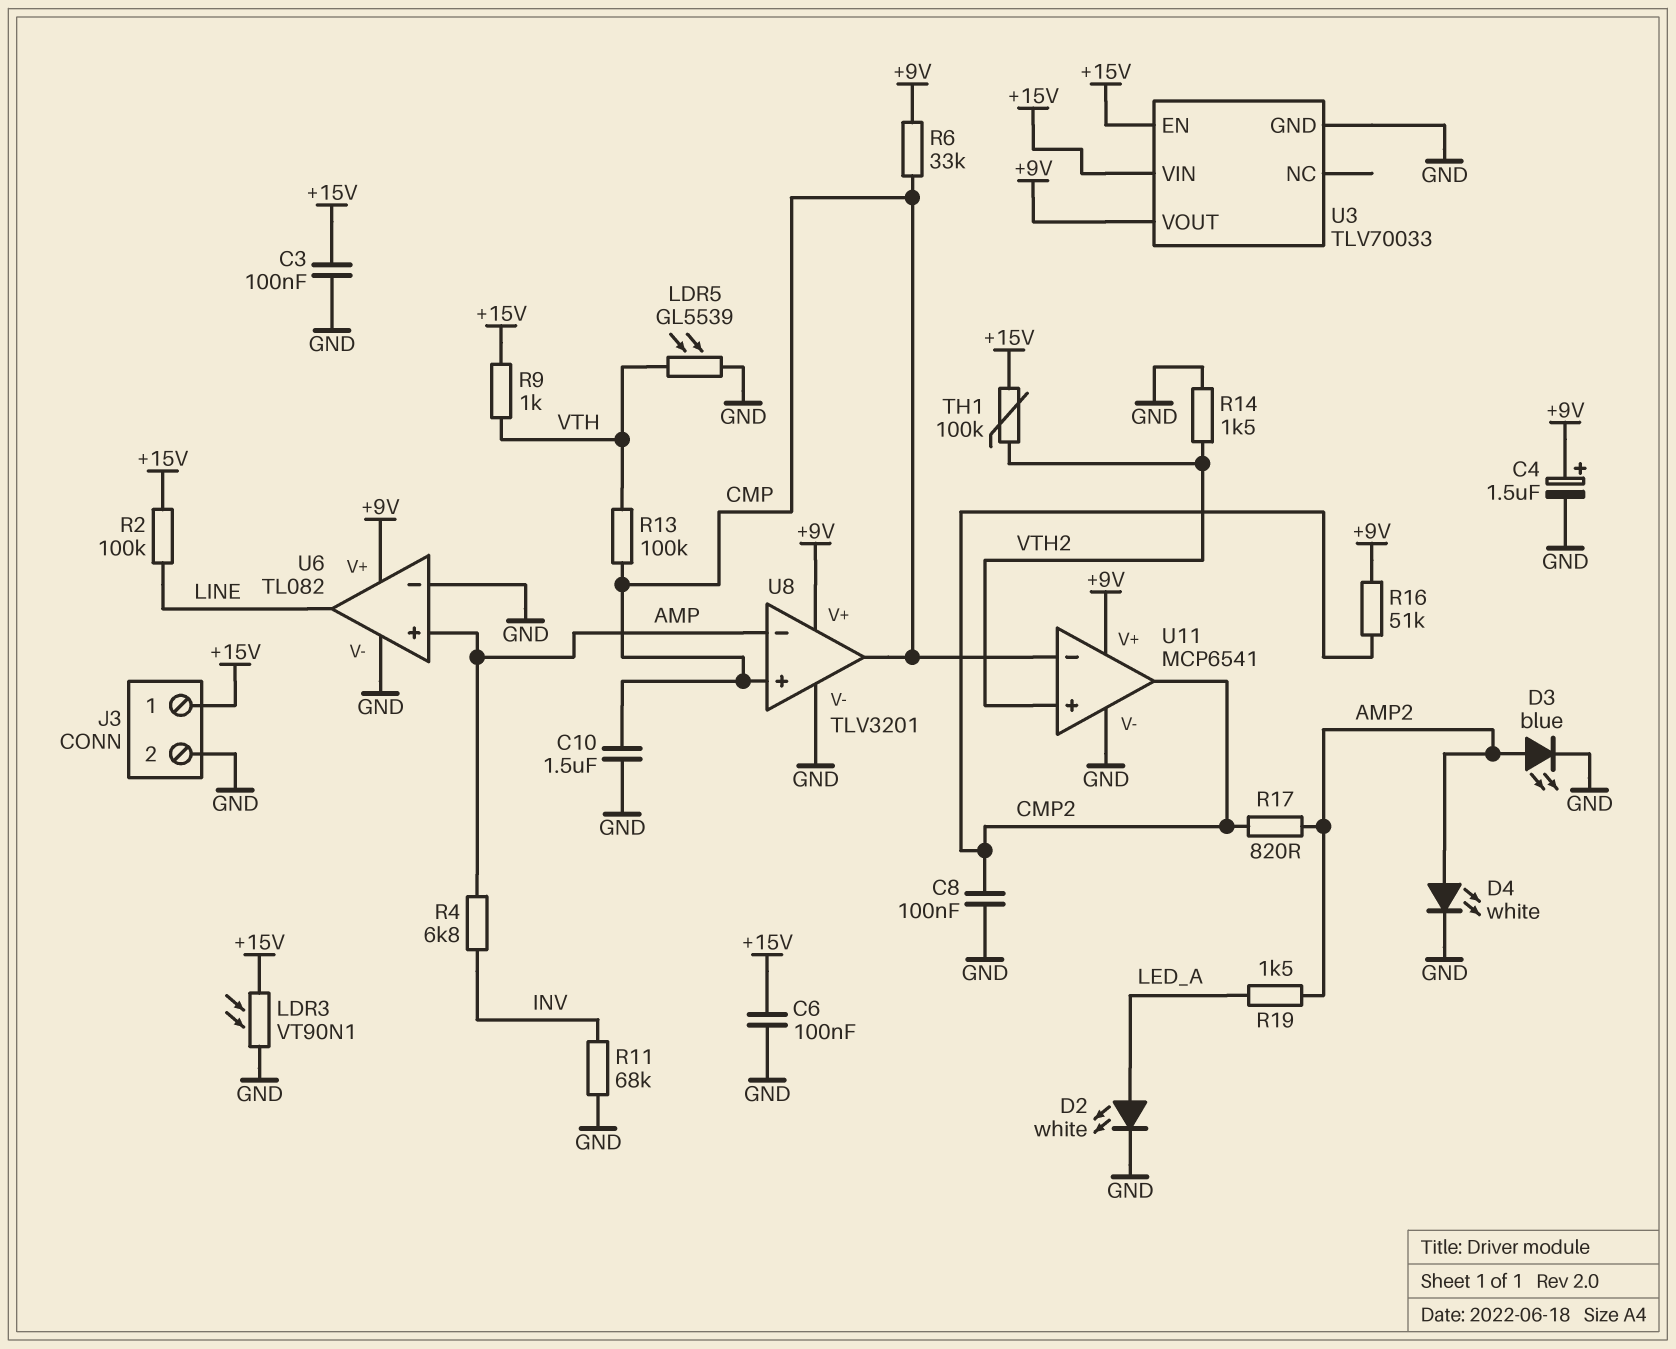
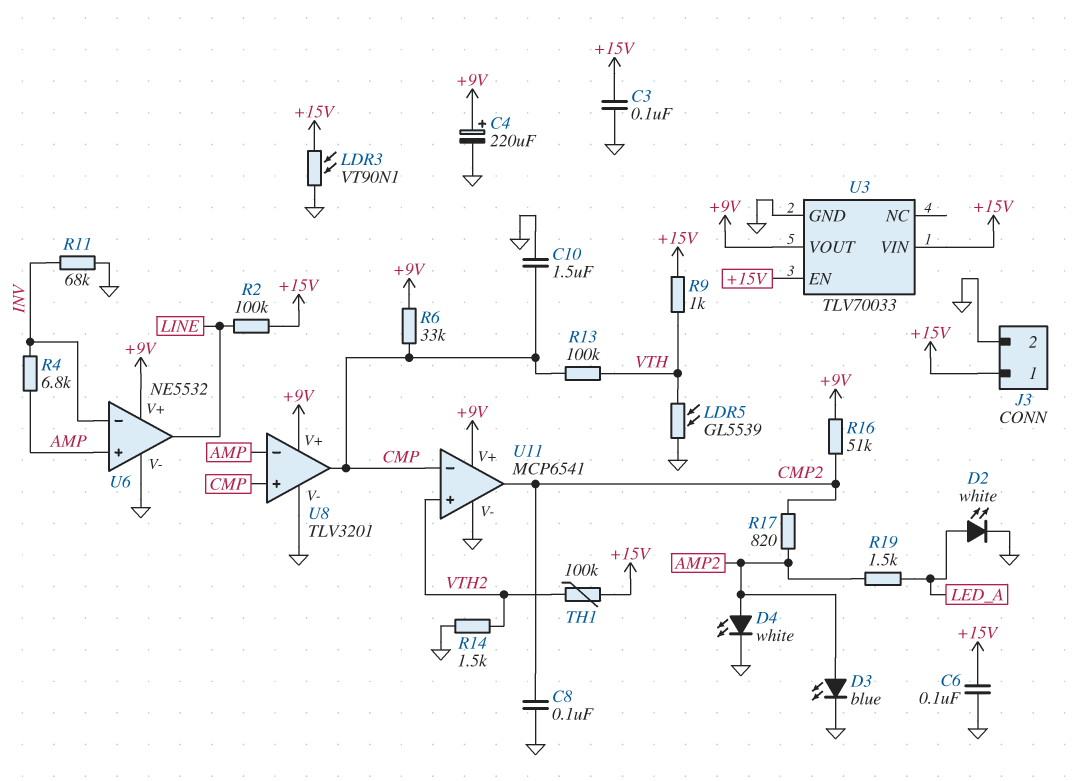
C4: 1.5uF (plus +9V, minus GND) -> 220uF (plus +9V, minus GND)
U6: TL082 -> NE5532
U6 pin in-: GND -> INV

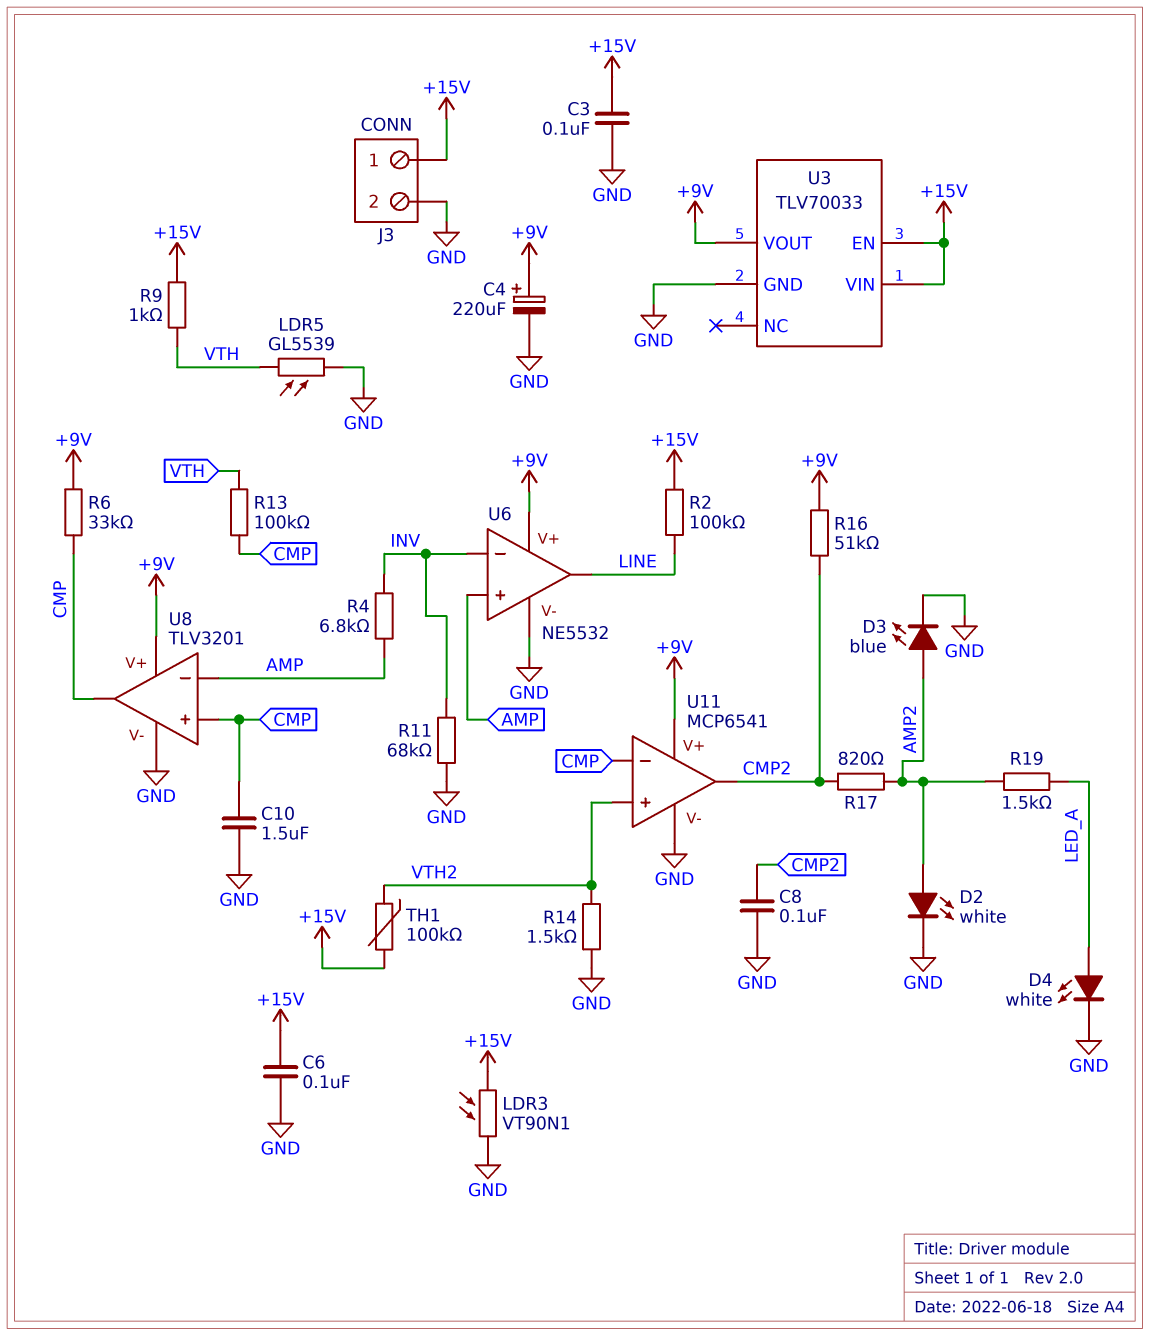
D2: LED white (A LED_A, K GND) -> LED white (A AMP2, K GND)
D4: LED white (A AMP2, K GND) -> LED white (A LED_A, K GND)

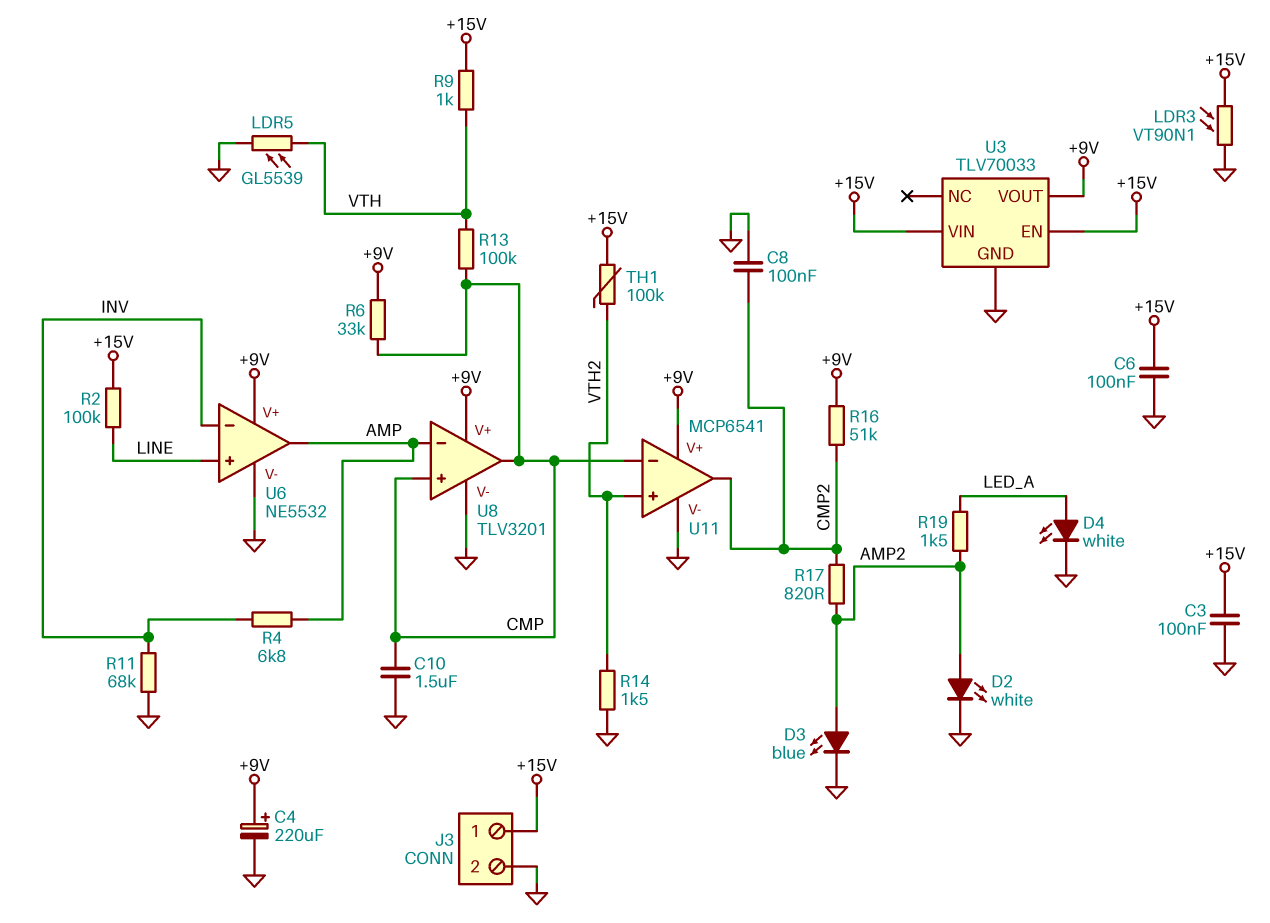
U6 pin in+: AMP -> LINE
U6 pin out: LINE -> AMP

